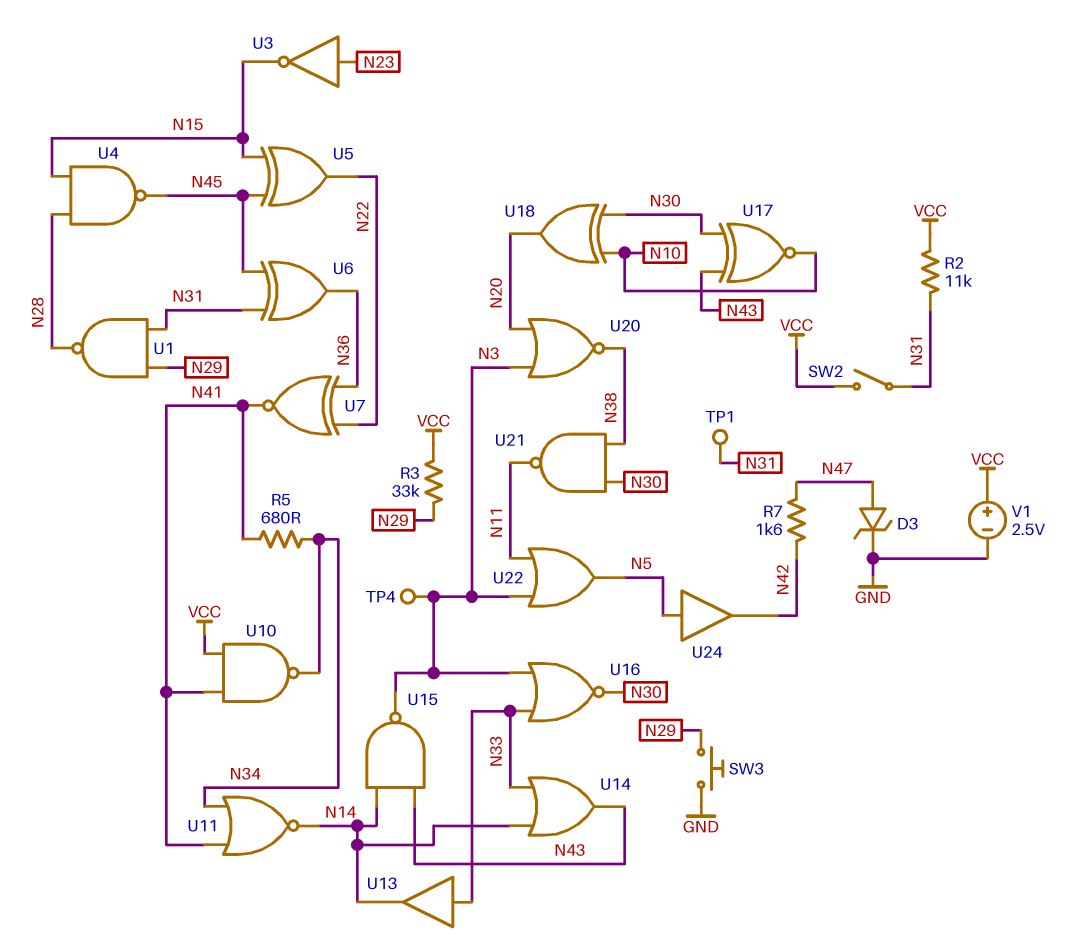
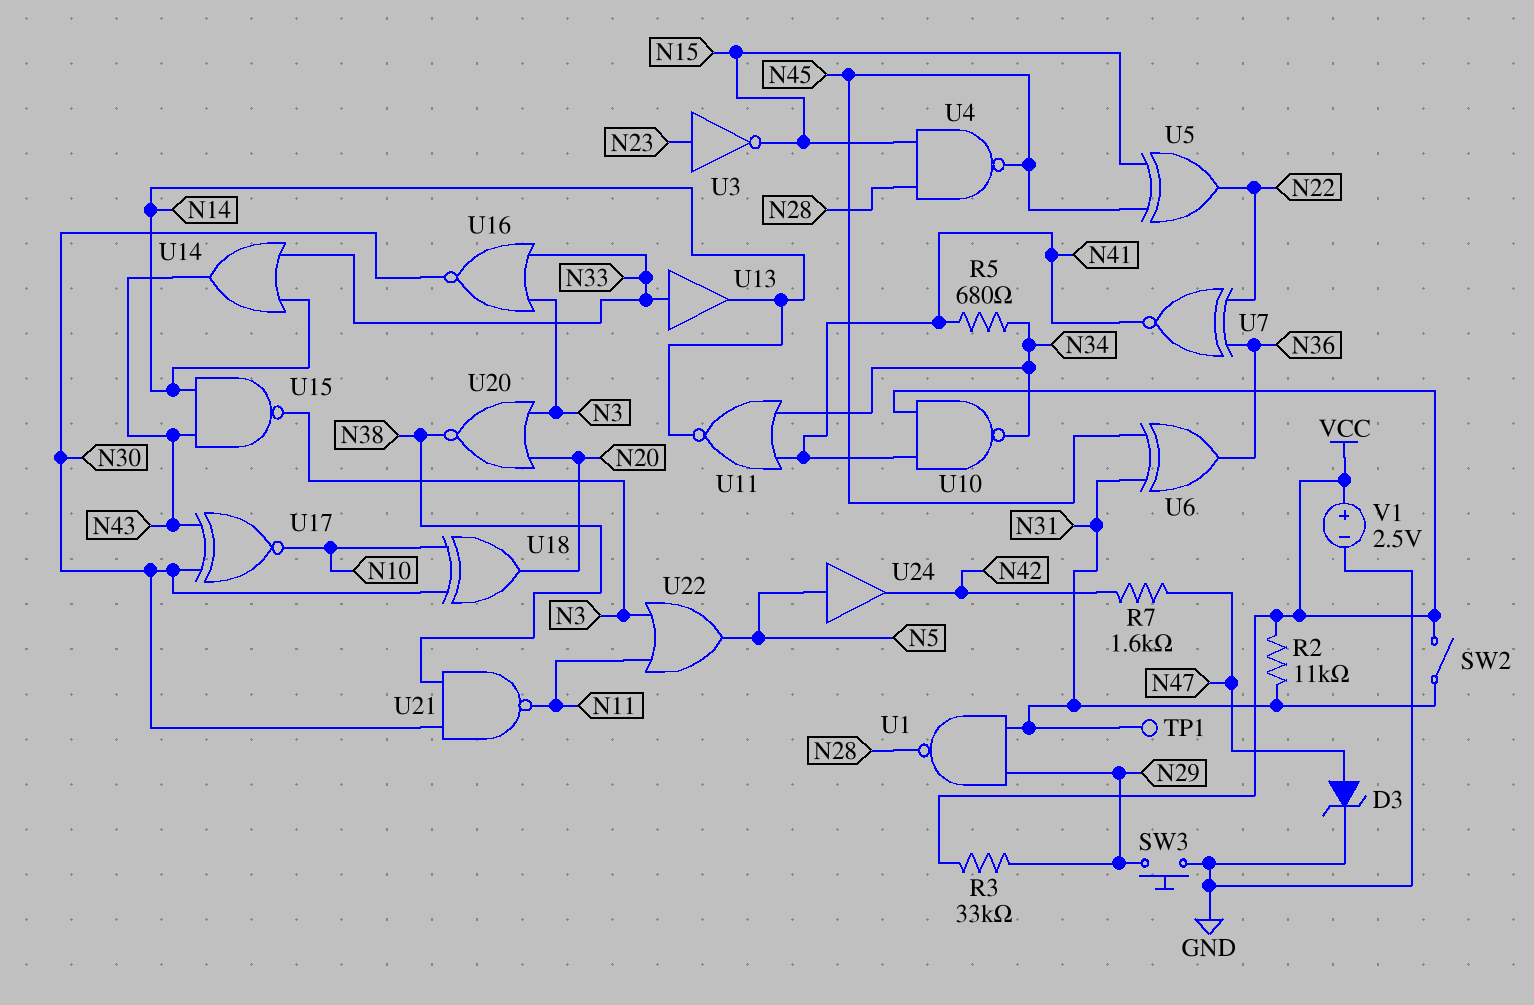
TP4: test point (N3) -> none

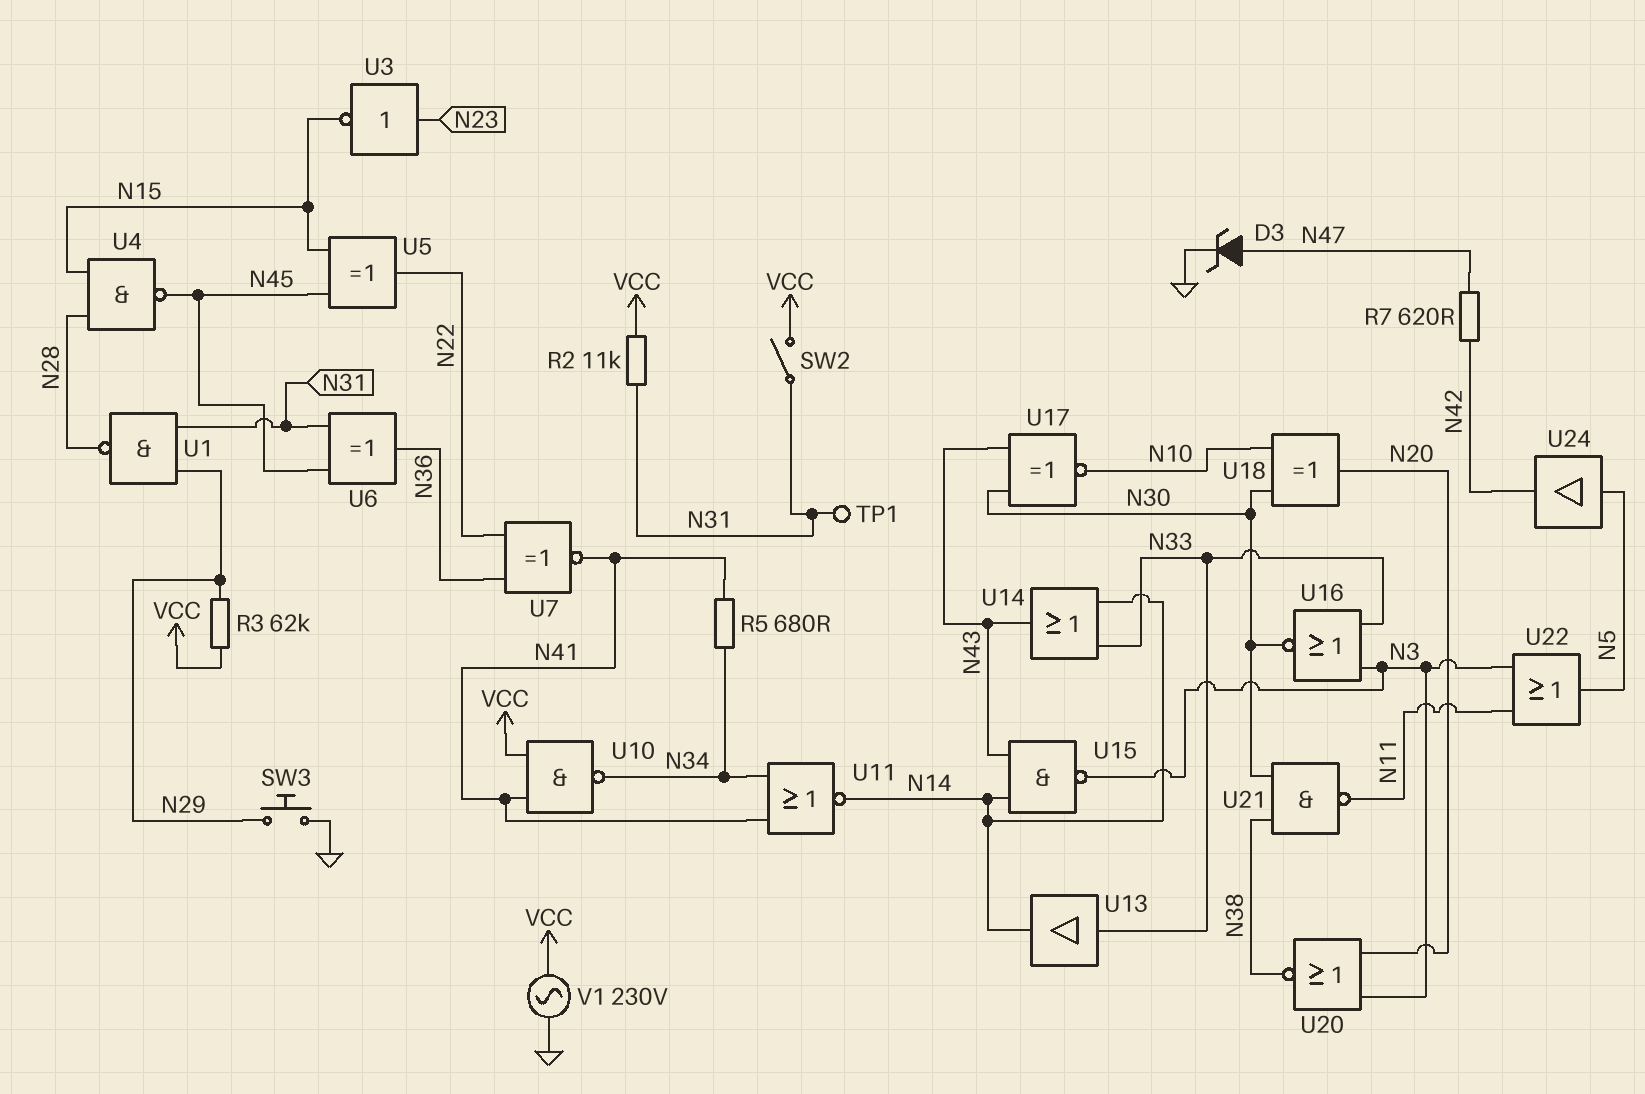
R3: 33k (N29, VCC) -> 62k (N29, VCC)
R7: 1.6k (N42, N47) -> 620 (N42, N47)
V1: 2.5V (plus VCC, minus GND) -> AC 230V (GND, VCC)

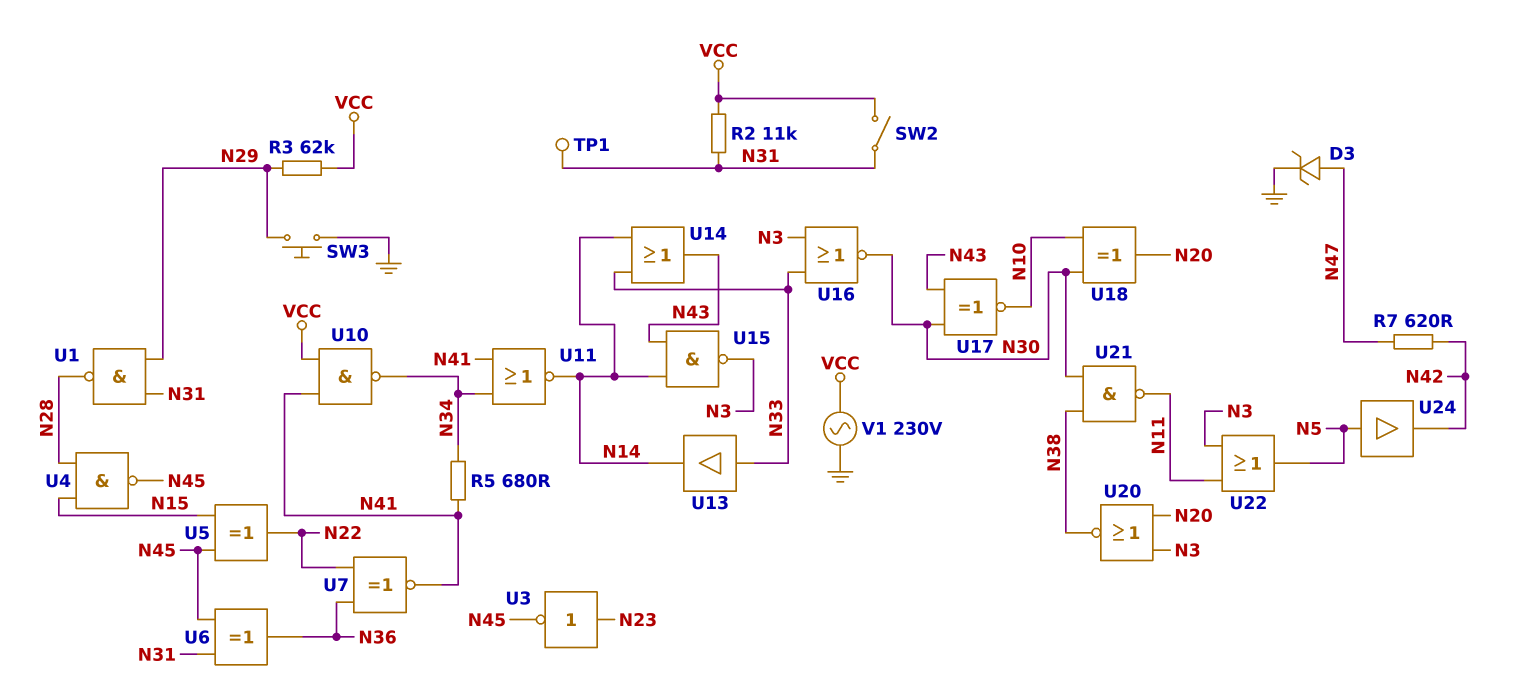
U3: NOT (in N23, out N15) -> NOT (in N23, out N45)

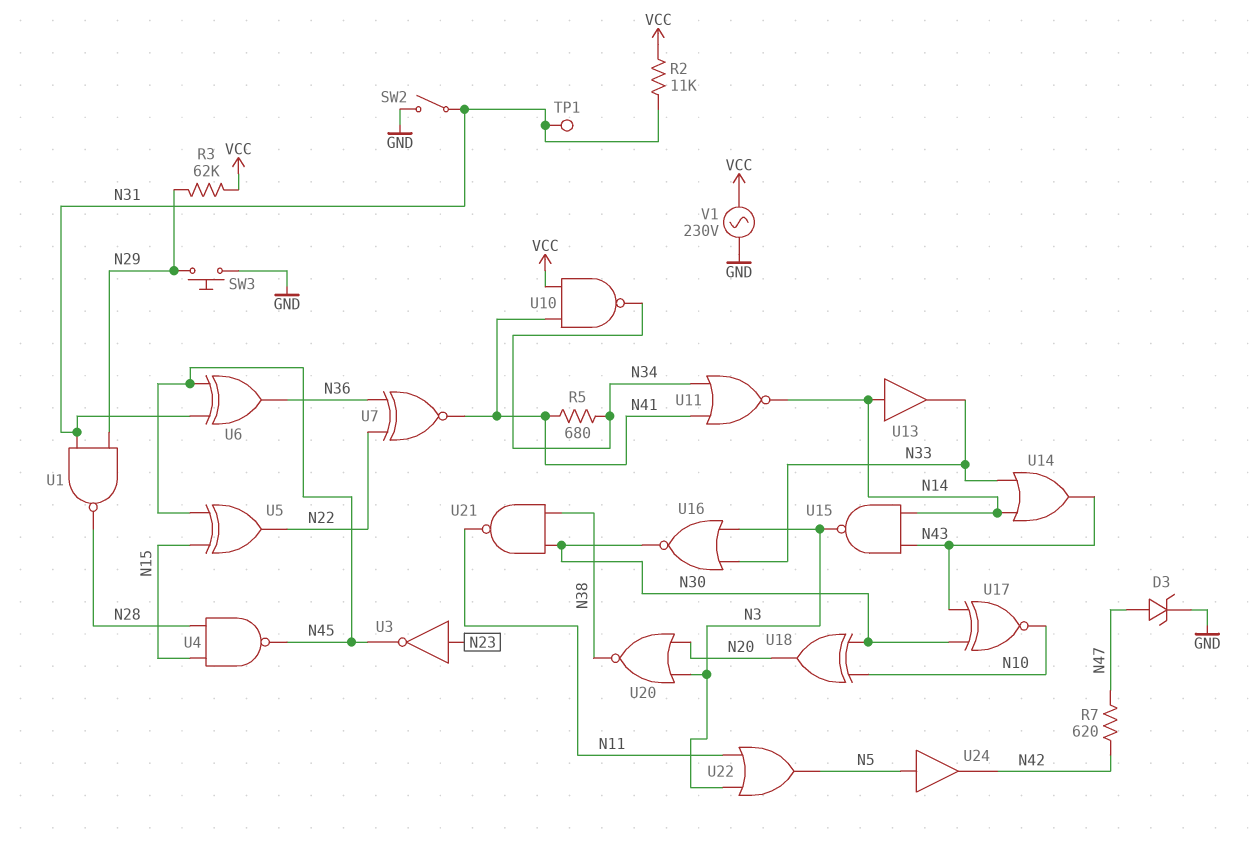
SW2: switch (N31, VCC) -> switch (GND, N31)
U13: buffer (in N33, out N14) -> buffer (in N14, out N33)

